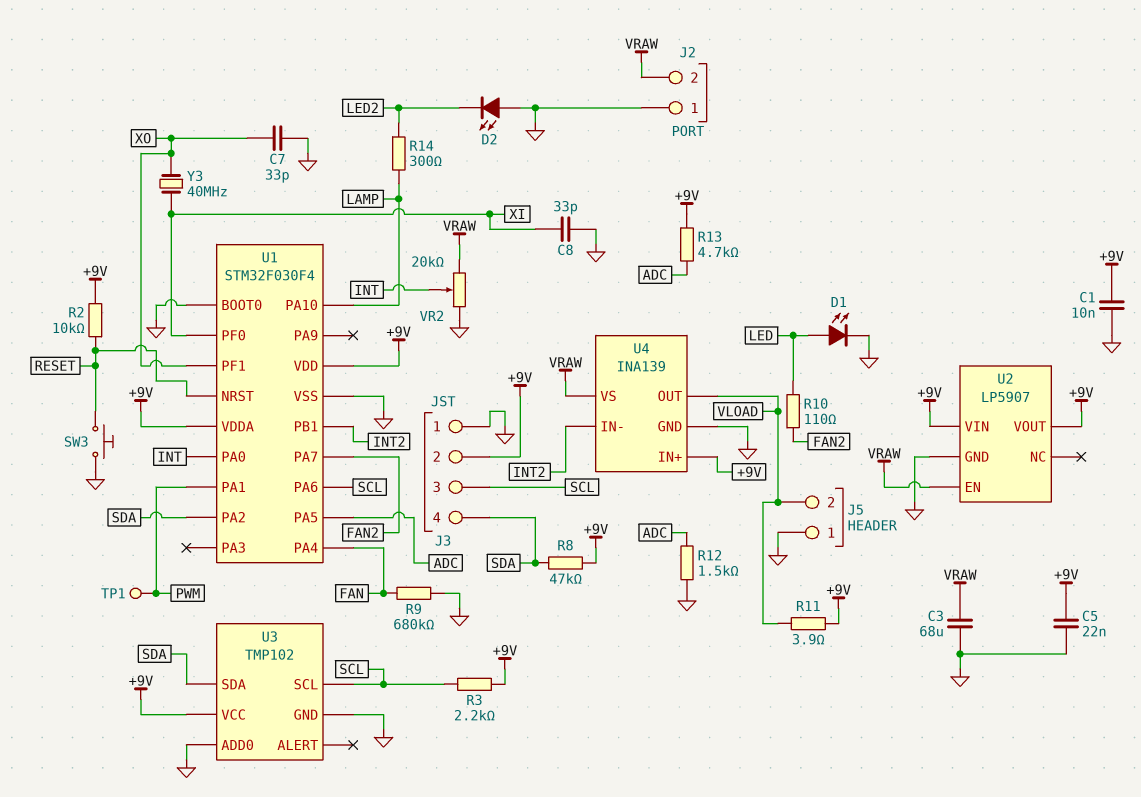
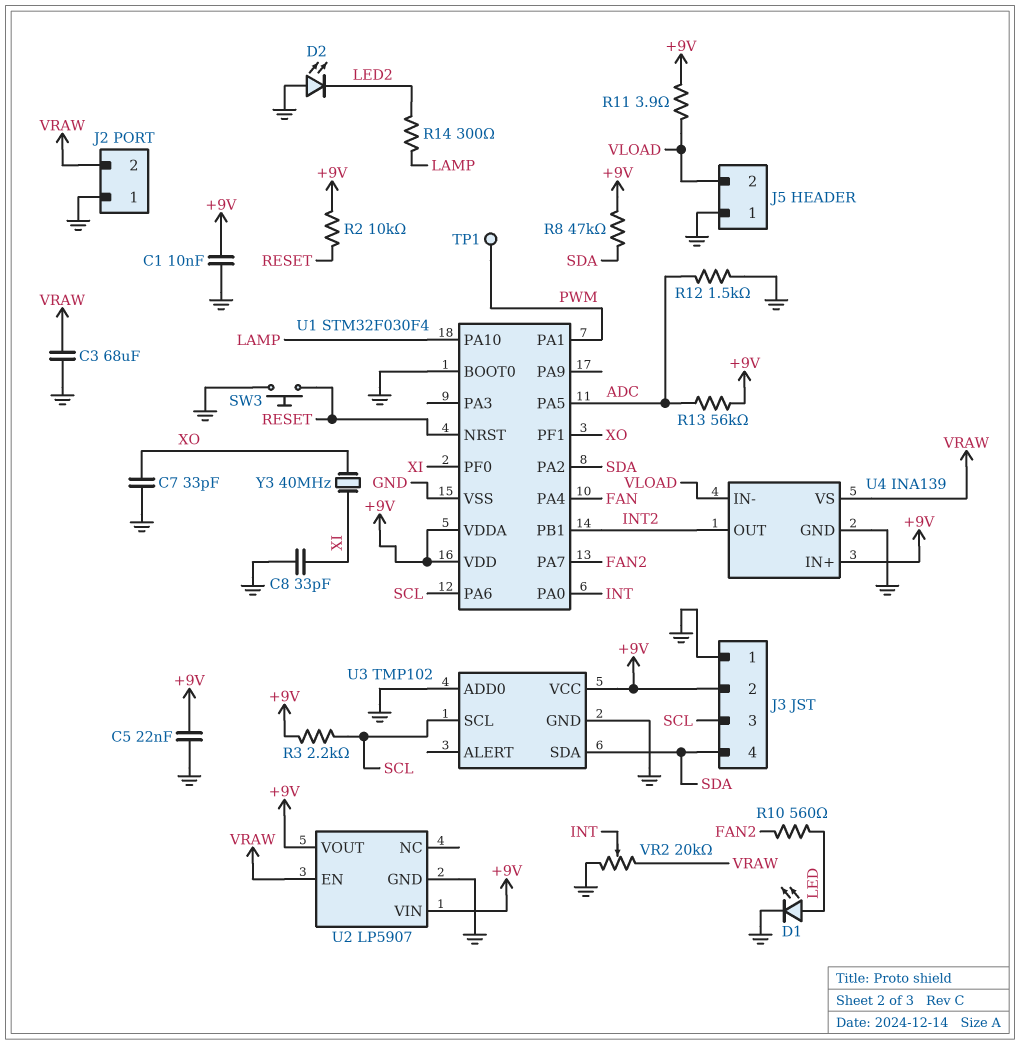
R9: 680k (FAN, GND) -> none
R10: 110 (FAN2, LED) -> 560 (FAN2, LED)
R13: 4.7k (+9V, ADC) -> 56k (+9V, ADC)
U4 pin IN-: INT2 -> VLOAD
U4 pin OUT: VLOAD -> INT2

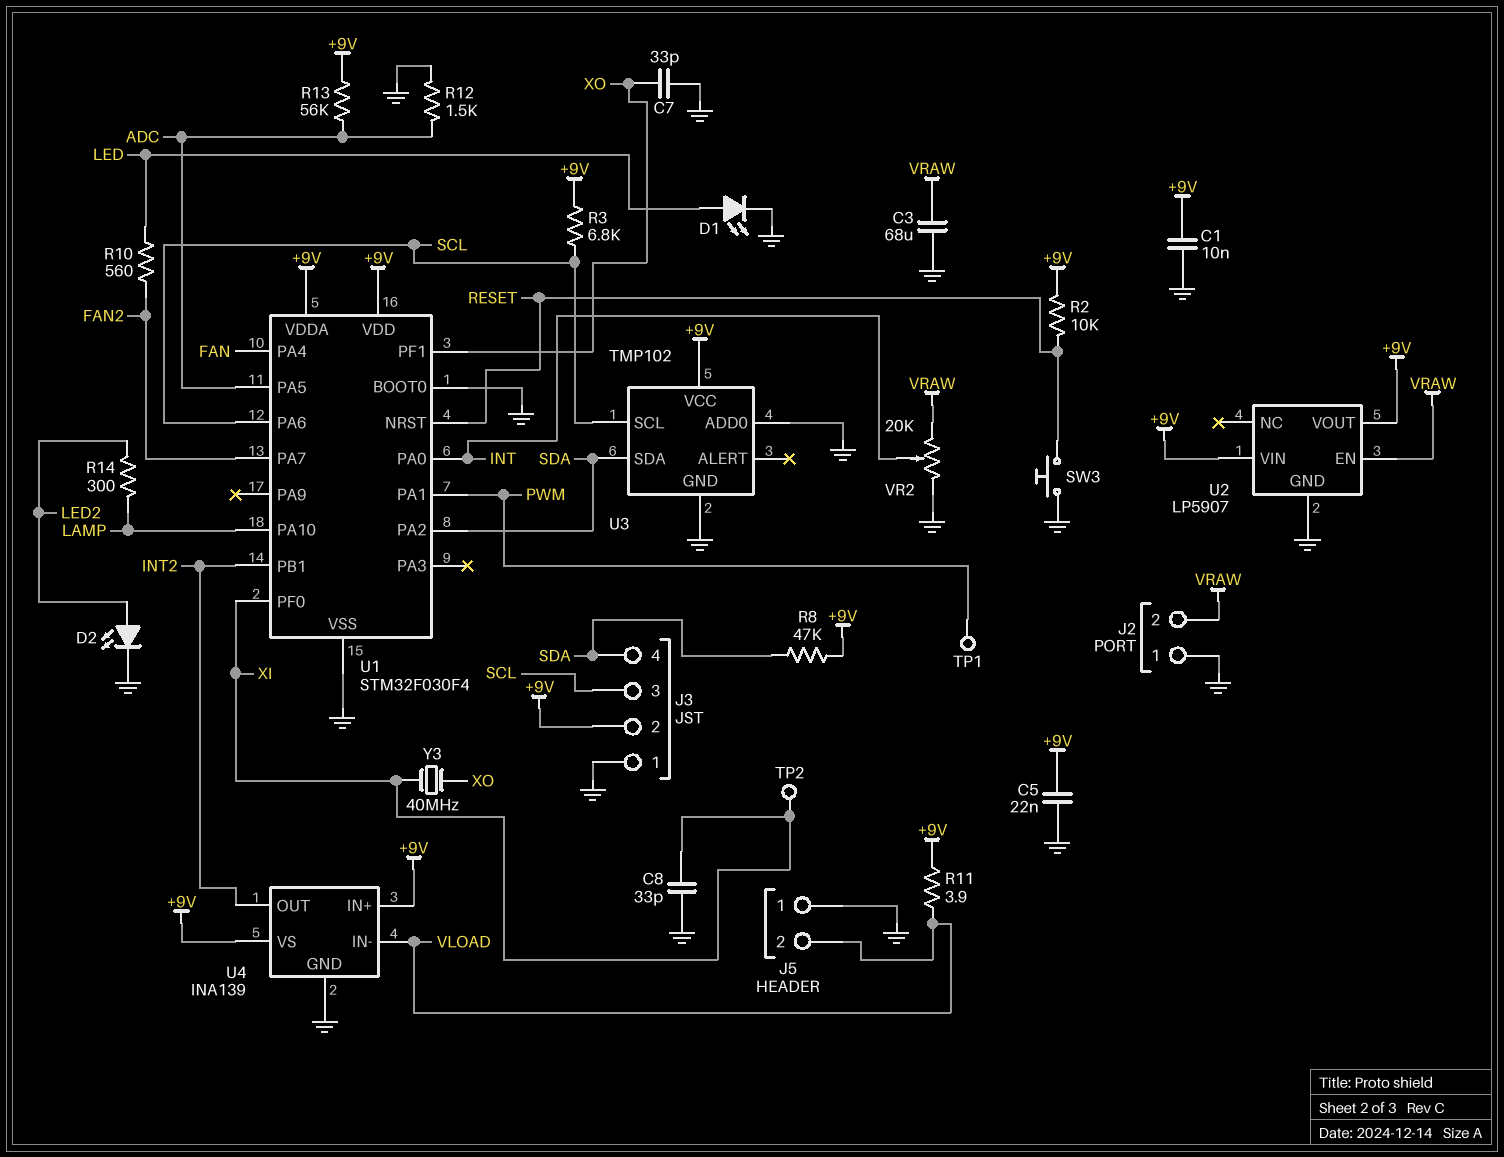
D2: LED (A GND, K LED2) -> LED (A LED2, K GND)
R3: 2.2k (+9V, SCL) -> 6.8k (+9V, SCL)
TP2: none -> test point (XI)
U4 pin VS: VRAW -> +9V

